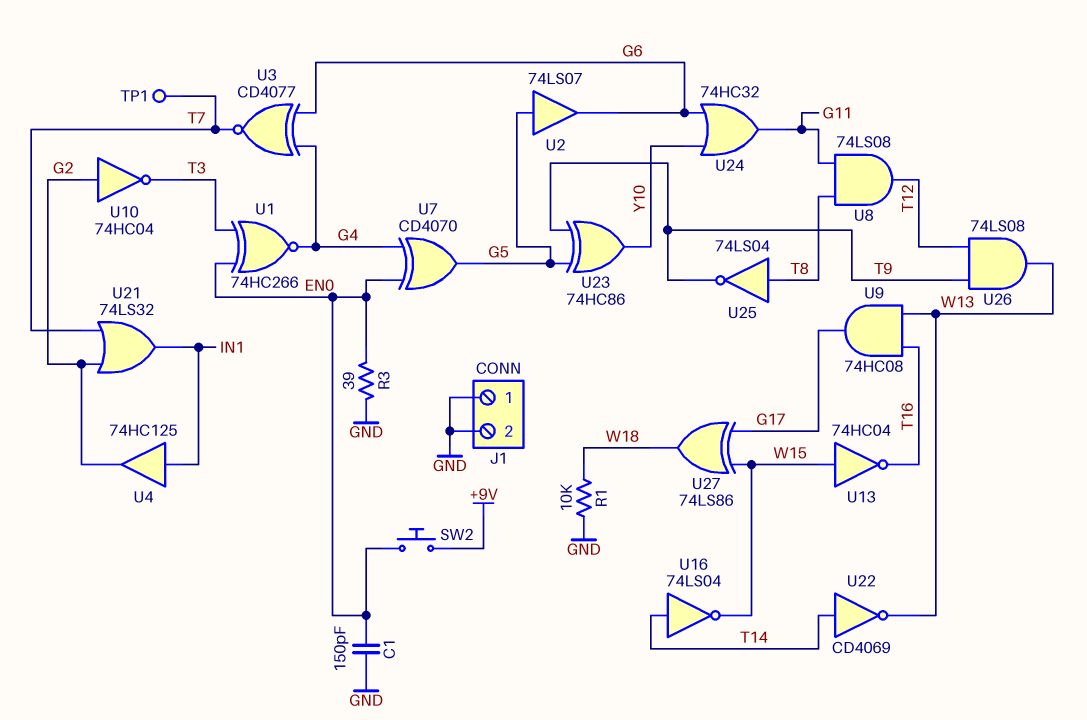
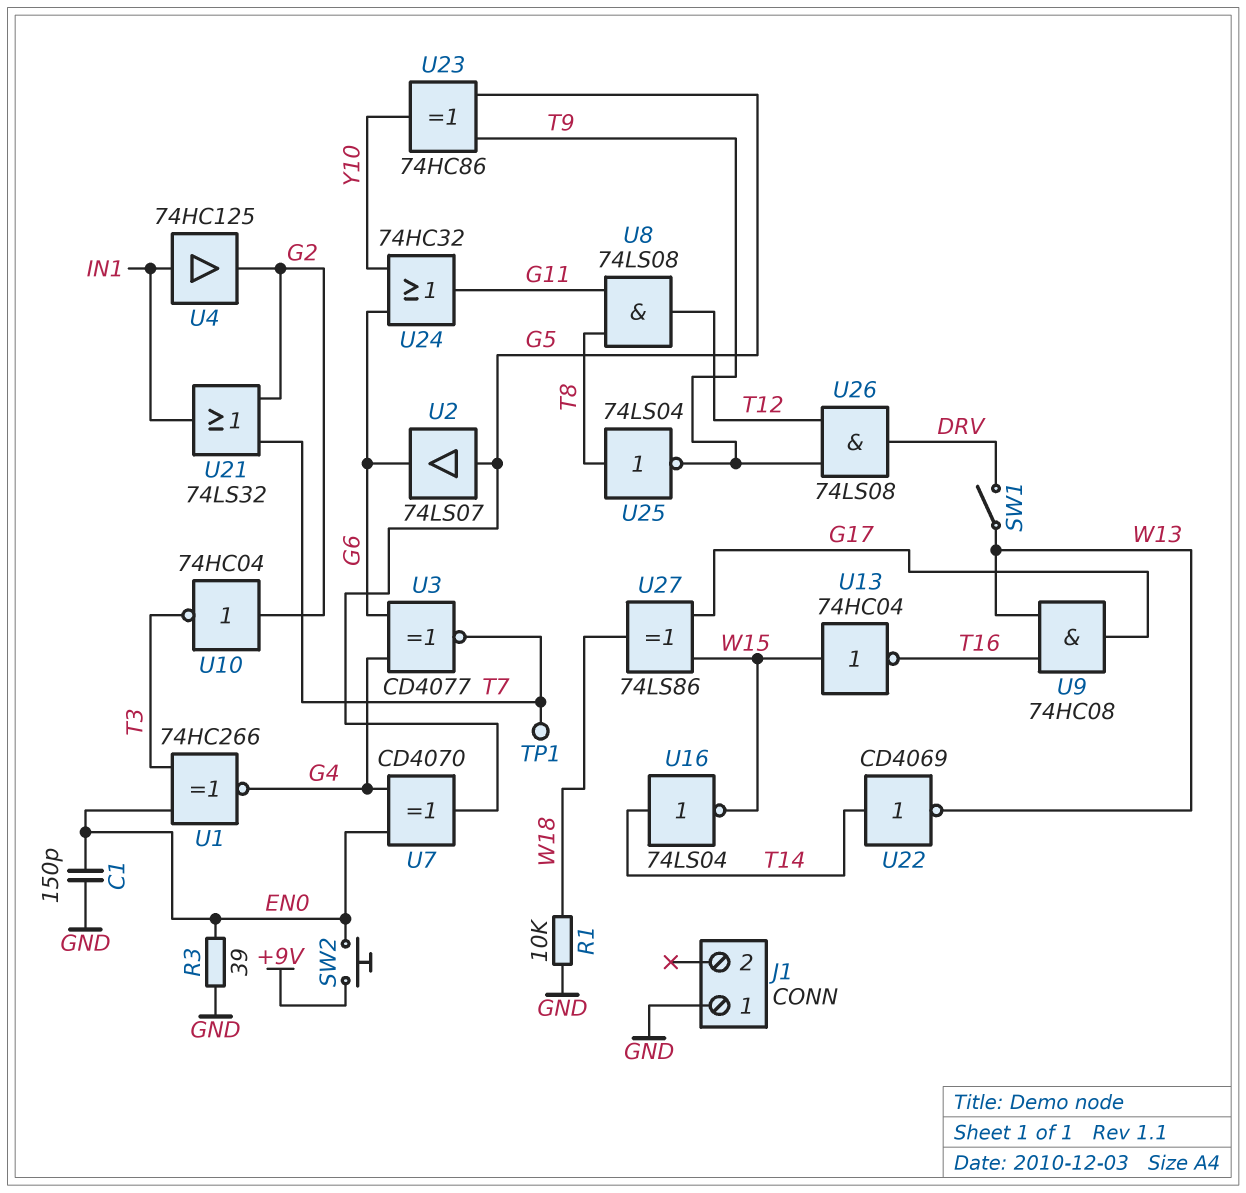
J1 pin 2: GND -> none
SW1: none -> switch (DRV, W13)
U26: AND 74LS08 (in T9, in T12, out W13) -> AND 74LS08 (in T9, in T12, out DRV)

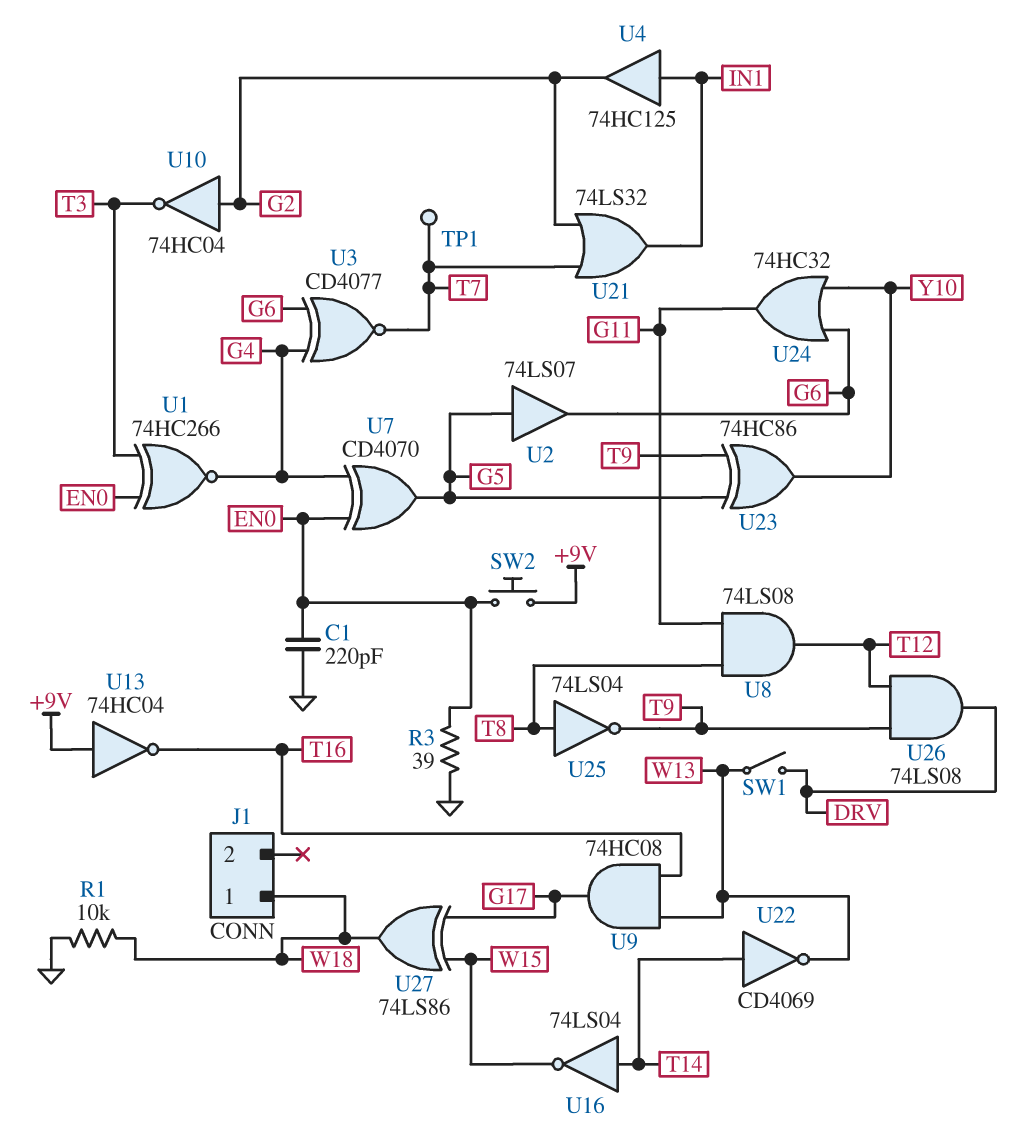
C1: 150pF (EN0, GND) -> 220pF (EN0, GND)
J1 pin 1: GND -> W18
U13: NOT 74HC04 (in W15, out T16) -> NOT 74HC04 (in +9V, out T16)

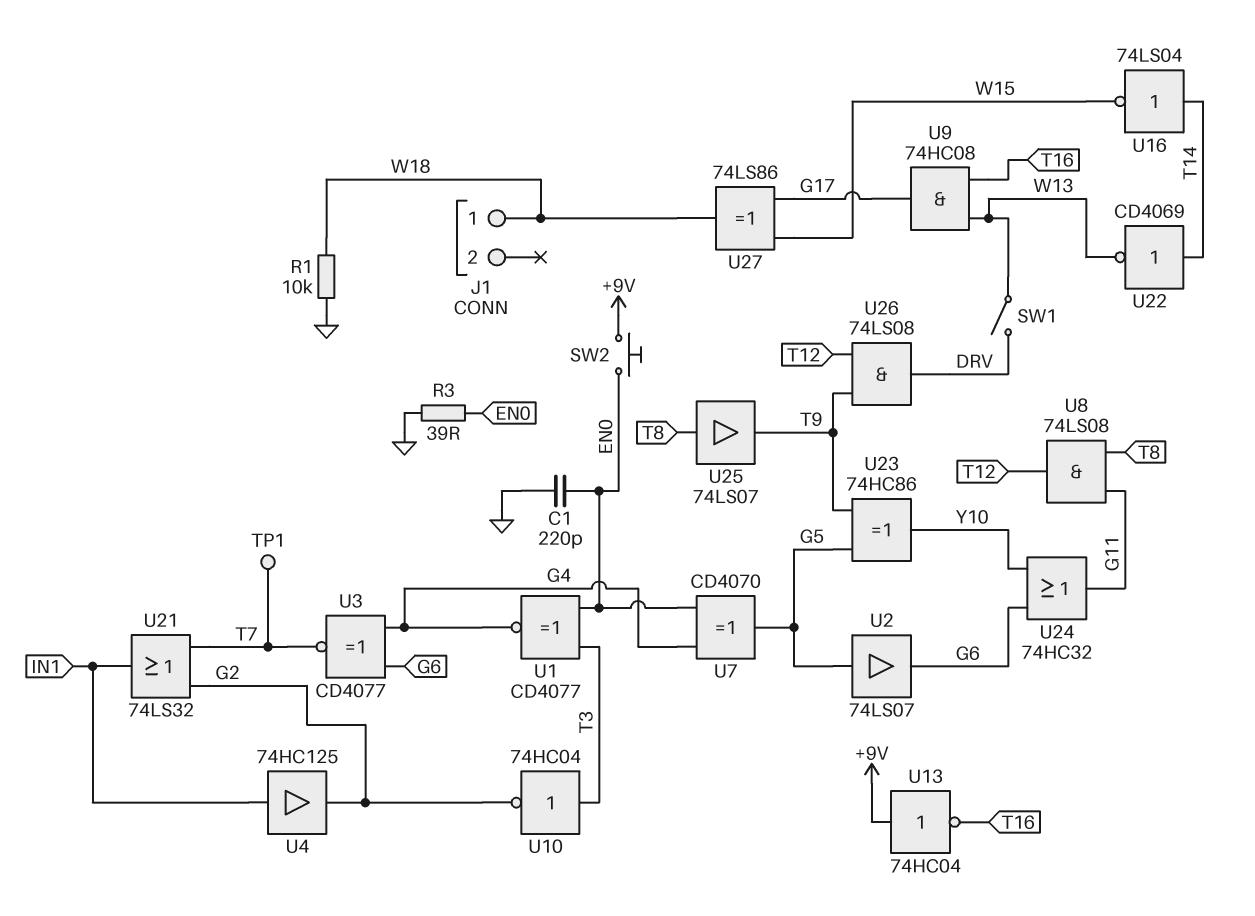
U1: XNOR 74HC266 (in EN0, in T3, out G4) -> XNOR CD4077 (in EN0, in T3, out G4)
U10: NOT 74HC04 (in G2, out T3) -> NOT 74HC04 (in T3, out G2)
U25: NOT 74LS04 (in T8, out T9) -> buffer 74LS07 (in T8, out T9)

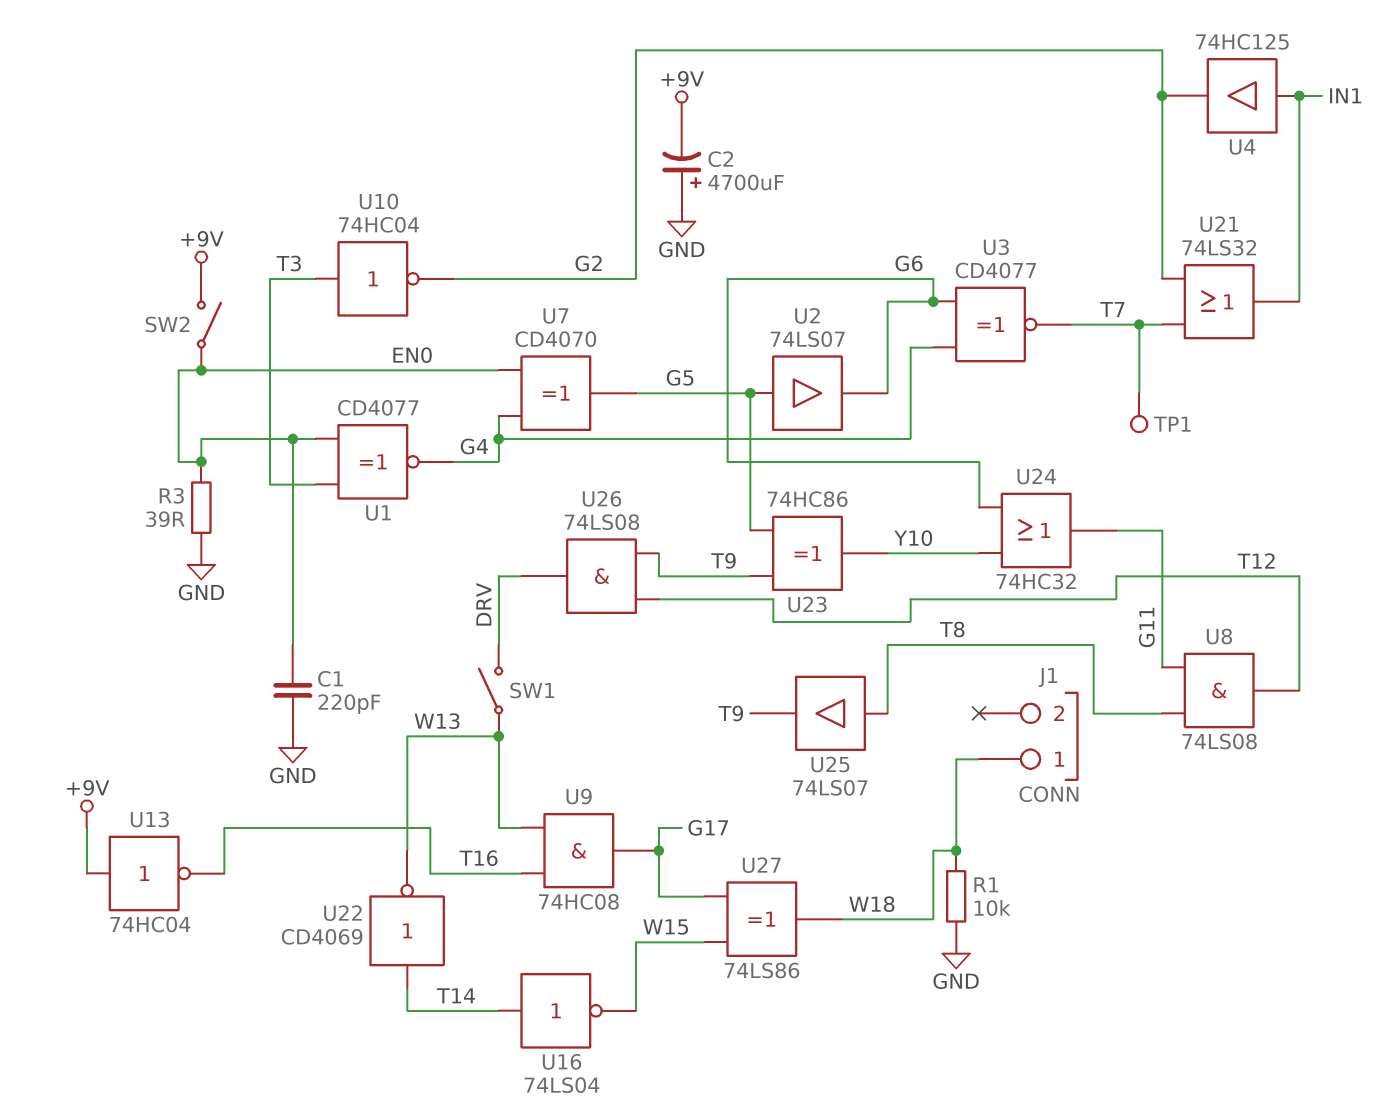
C2: none -> 4700uF (plus GND, minus +9V)
SW2: button (+9V, EN0) -> switch (+9V, EN0)

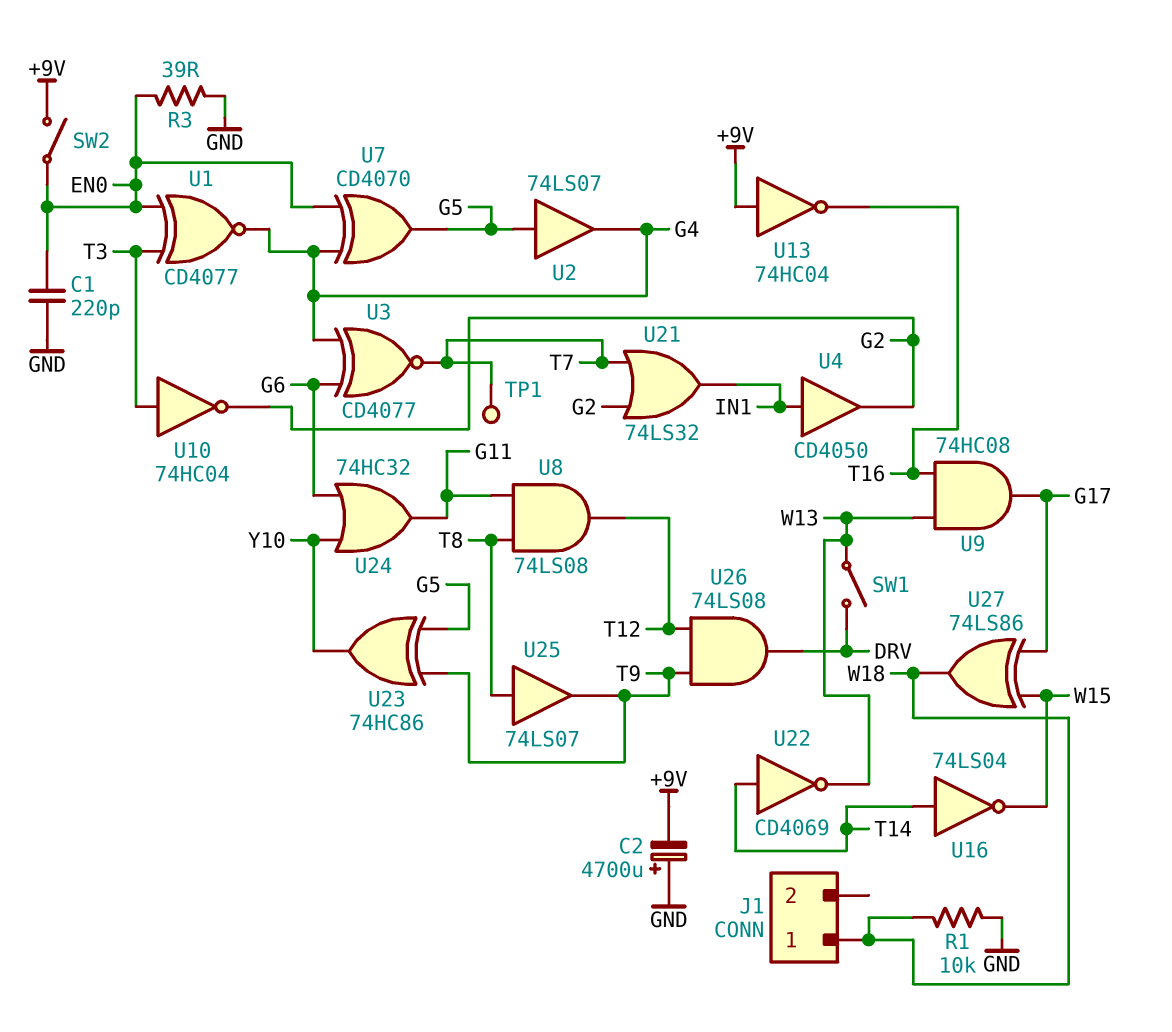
U2: buffer 74LS07 (in G5, out G6) -> buffer 74LS07 (in G5, out G4)
U4: buffer 74HC125 (in IN1, out G2) -> buffer CD4050 (in IN1, out G2)

